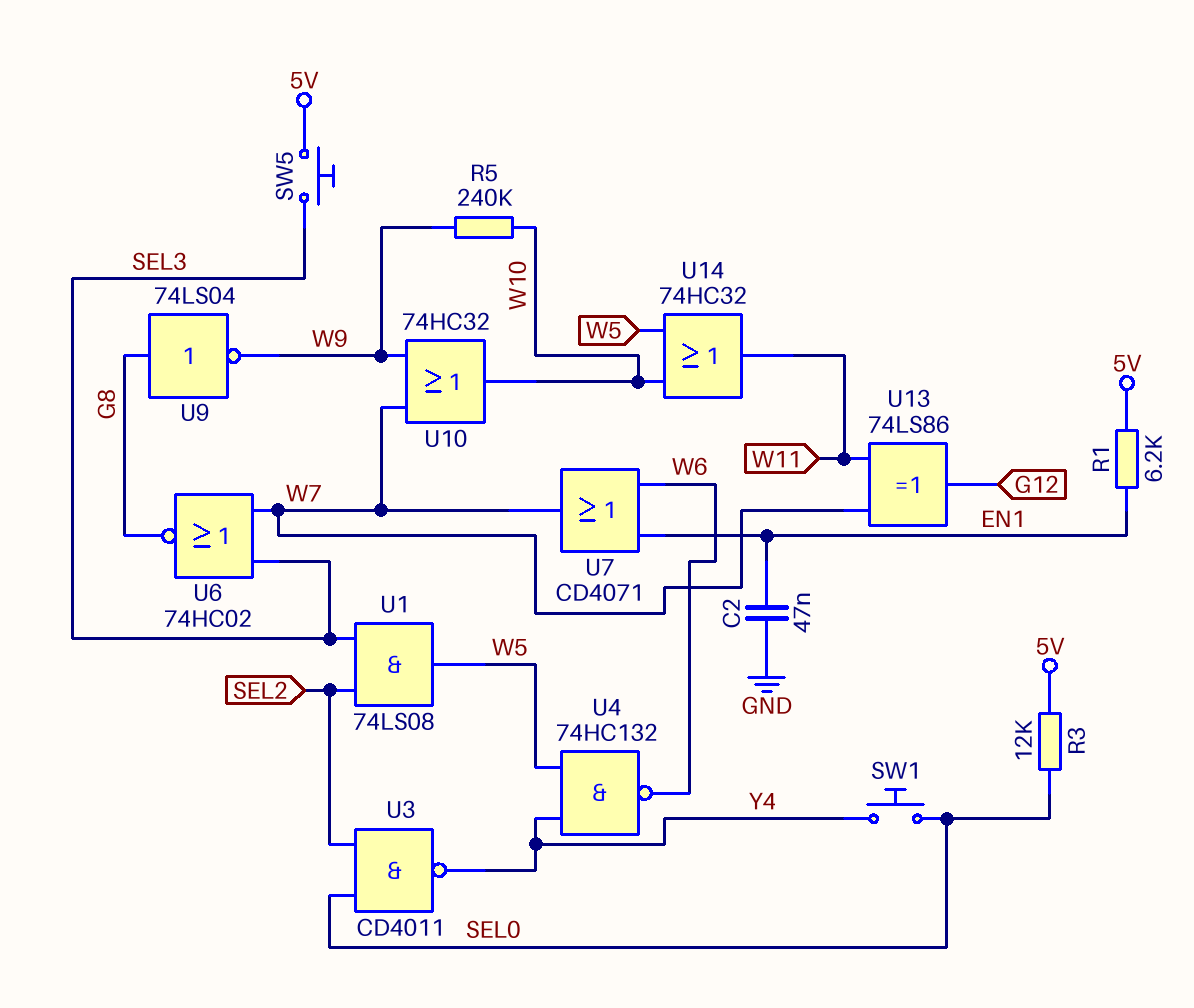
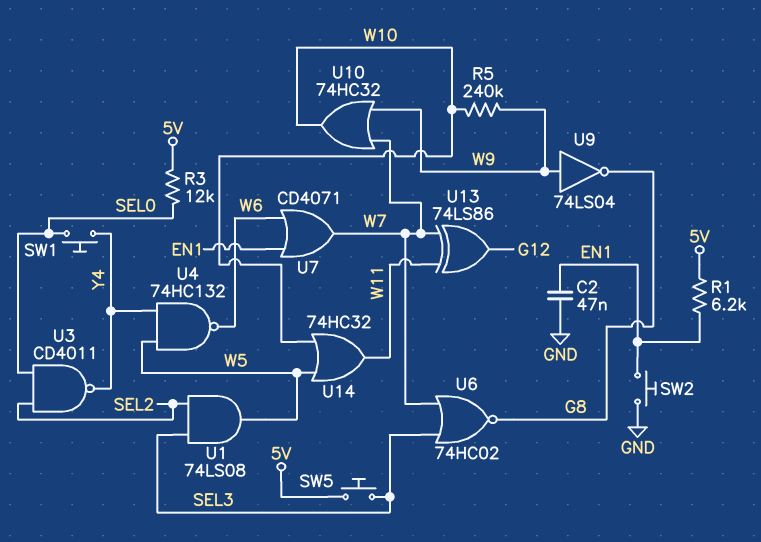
SW2: none -> button (EN1, GND)
U9: NOT 74LS04 (in G8, out W9) -> NOT 74LS04 (in W9, out G8)

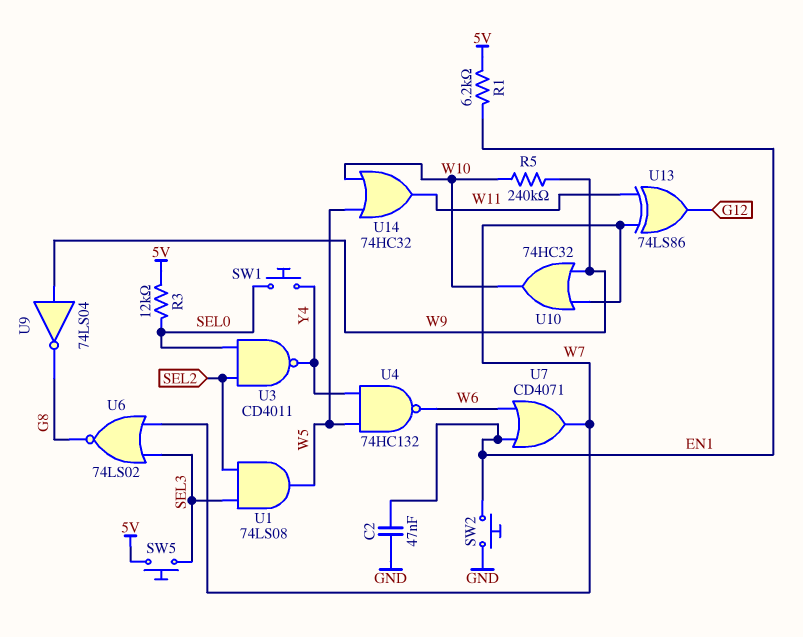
U6: NOR 74HC02 (in SEL3, in W7, out G8) -> NOR 74LS02 (in SEL3, in W7, out G8)

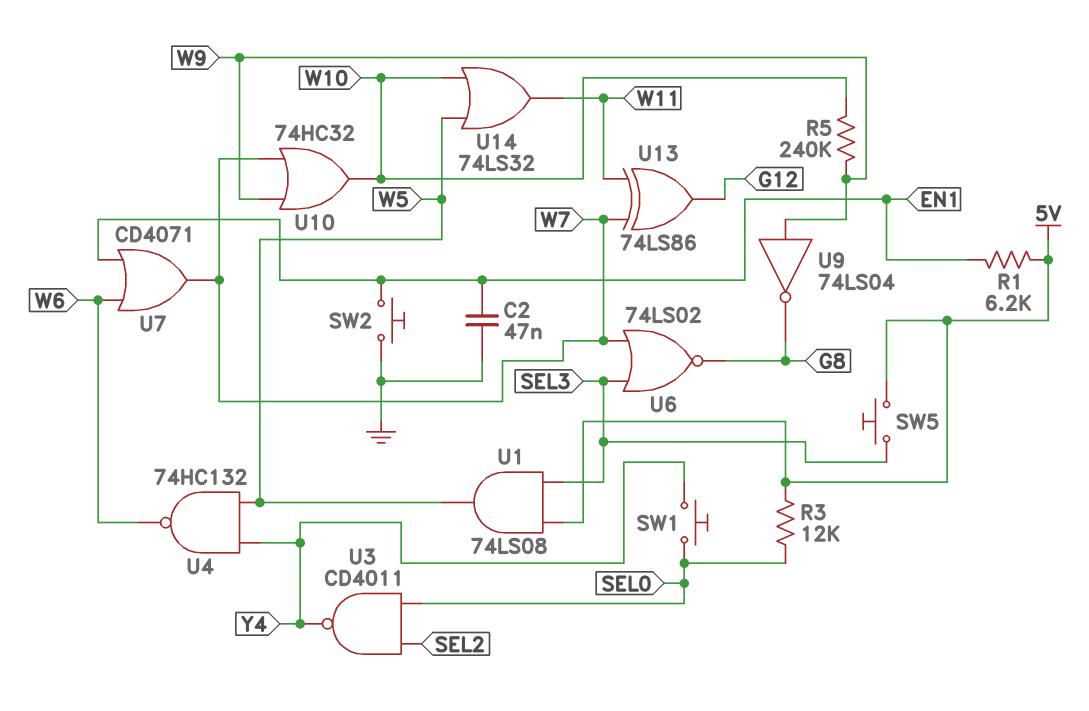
U1: AND 74LS08 (in SEL2, in SEL3, out W5) -> AND 74LS08 (in 5V, in SEL3, out W5)
U14: OR 74HC32 (in W5, in W10, out W11) -> OR 74LS32 (in W5, in W10, out W11)

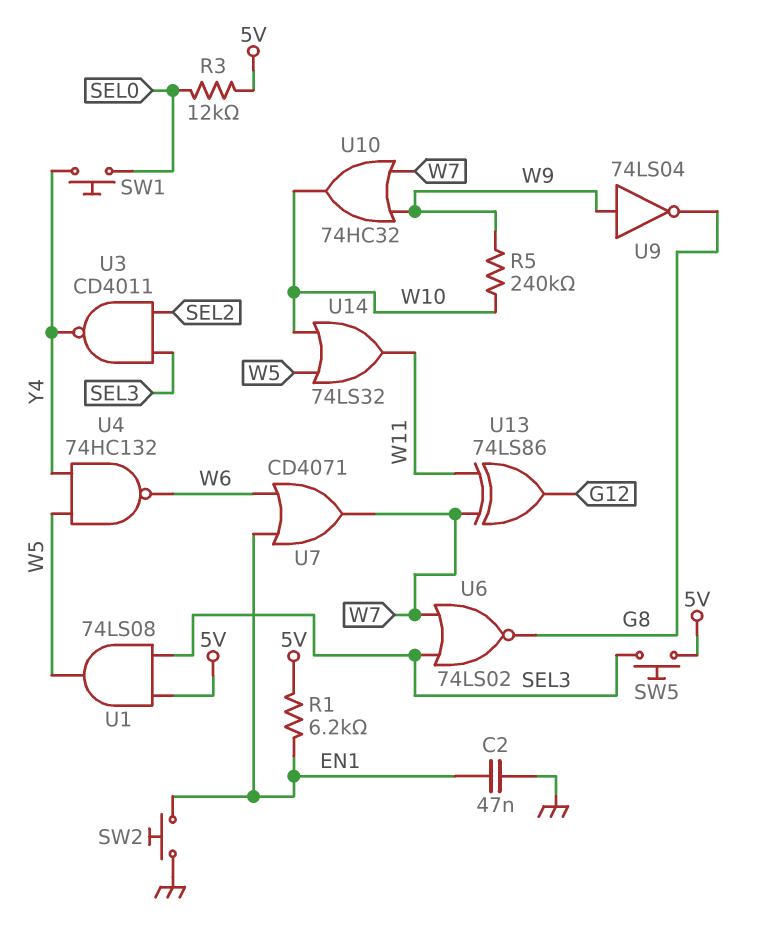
U3: NAND CD4011 (in SEL0, in SEL2, out Y4) -> NAND CD4011 (in SEL2, in SEL3, out Y4)

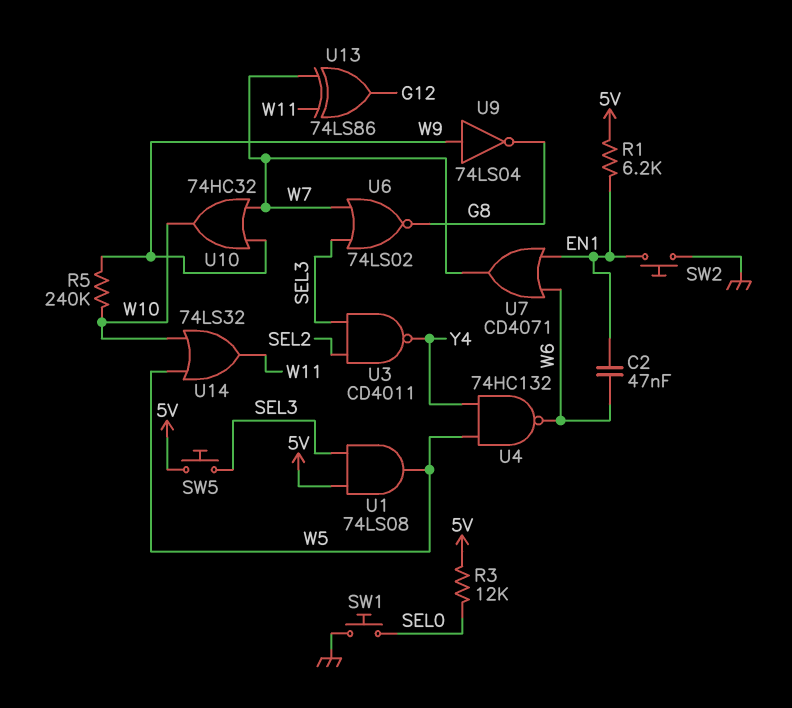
C2: 47nF (EN1, GND) -> 47nF (EN1, W6)
SW1: button (SEL0, Y4) -> button (GND, SEL0)

